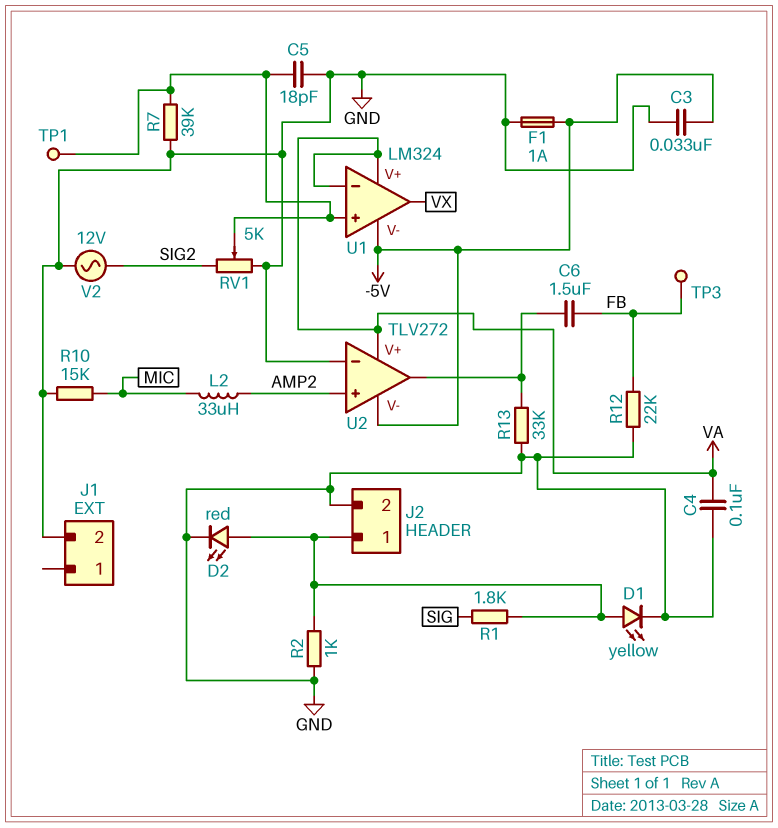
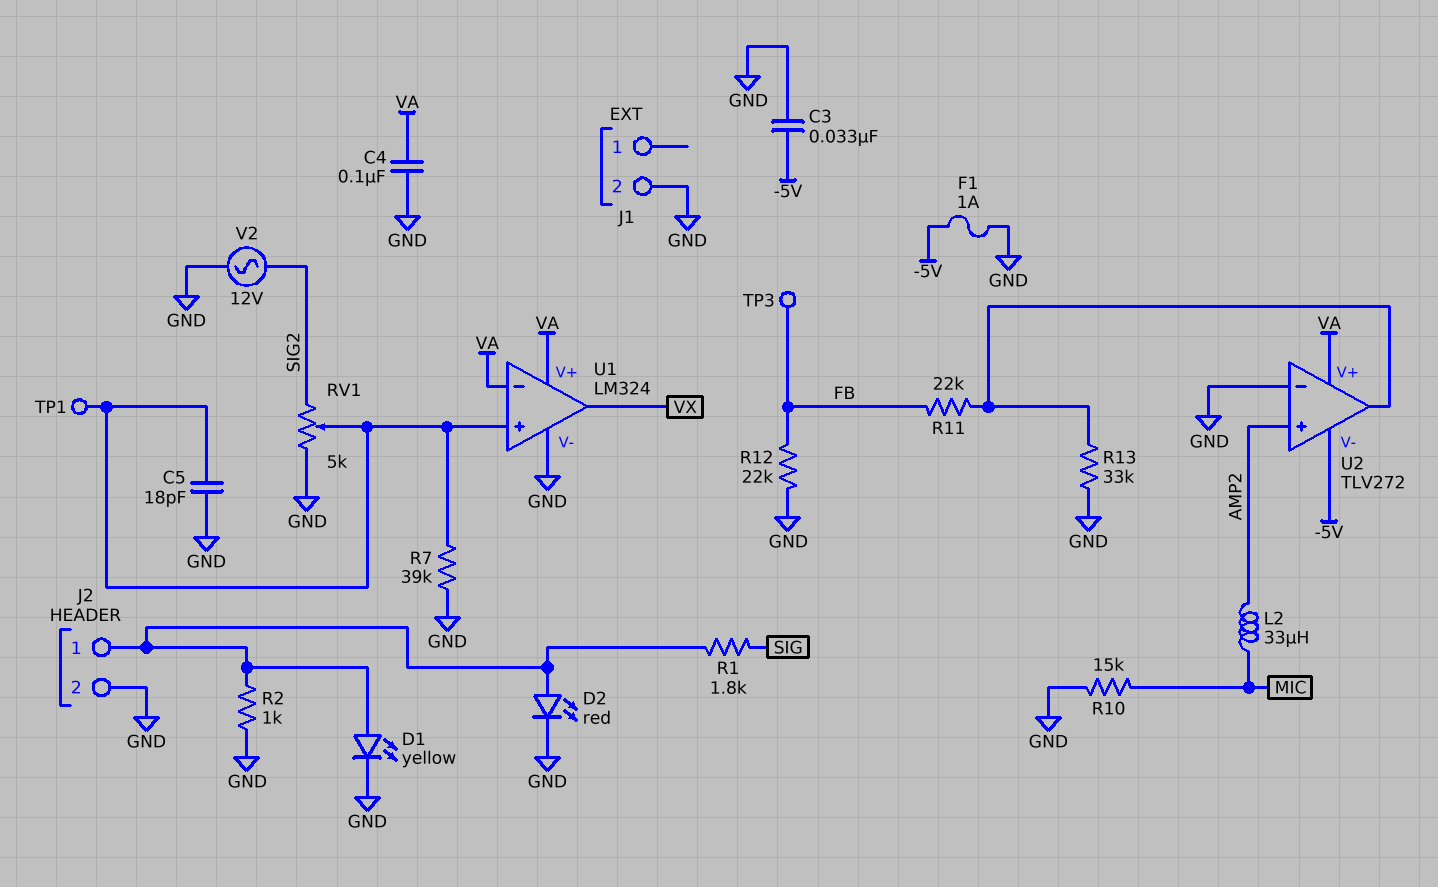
C6: 1.5uF (FB, U2/out) -> none
R11: none -> 22k (FB, U2/out)
U1 pin V-: -5V -> GND

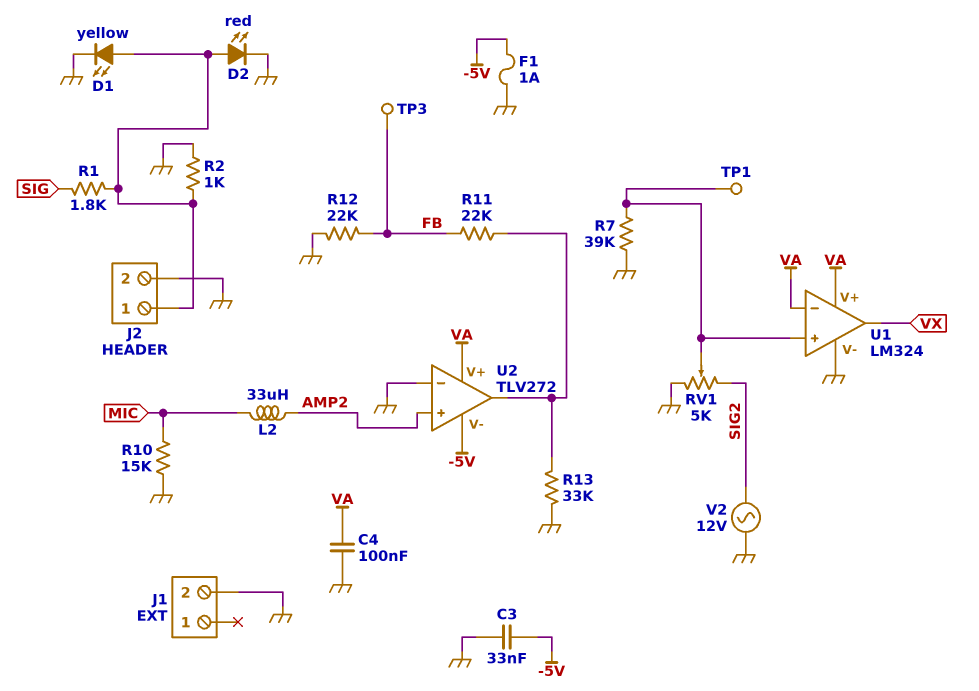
C5: 18pF (GND, U1/in+) -> none

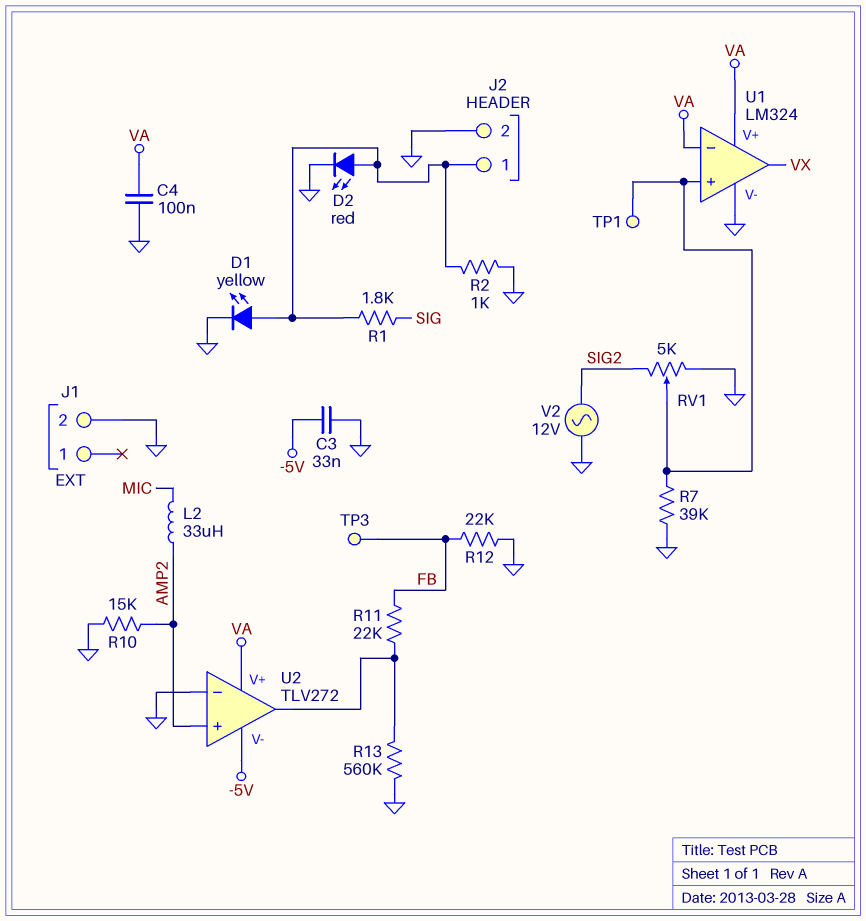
F1: 1A (-5V, GND) -> none
R10: 15k (GND, MIC) -> 15k (AMP2, GND)
R13: 33k (GND, U2/out) -> 560k (GND, U2/out)

